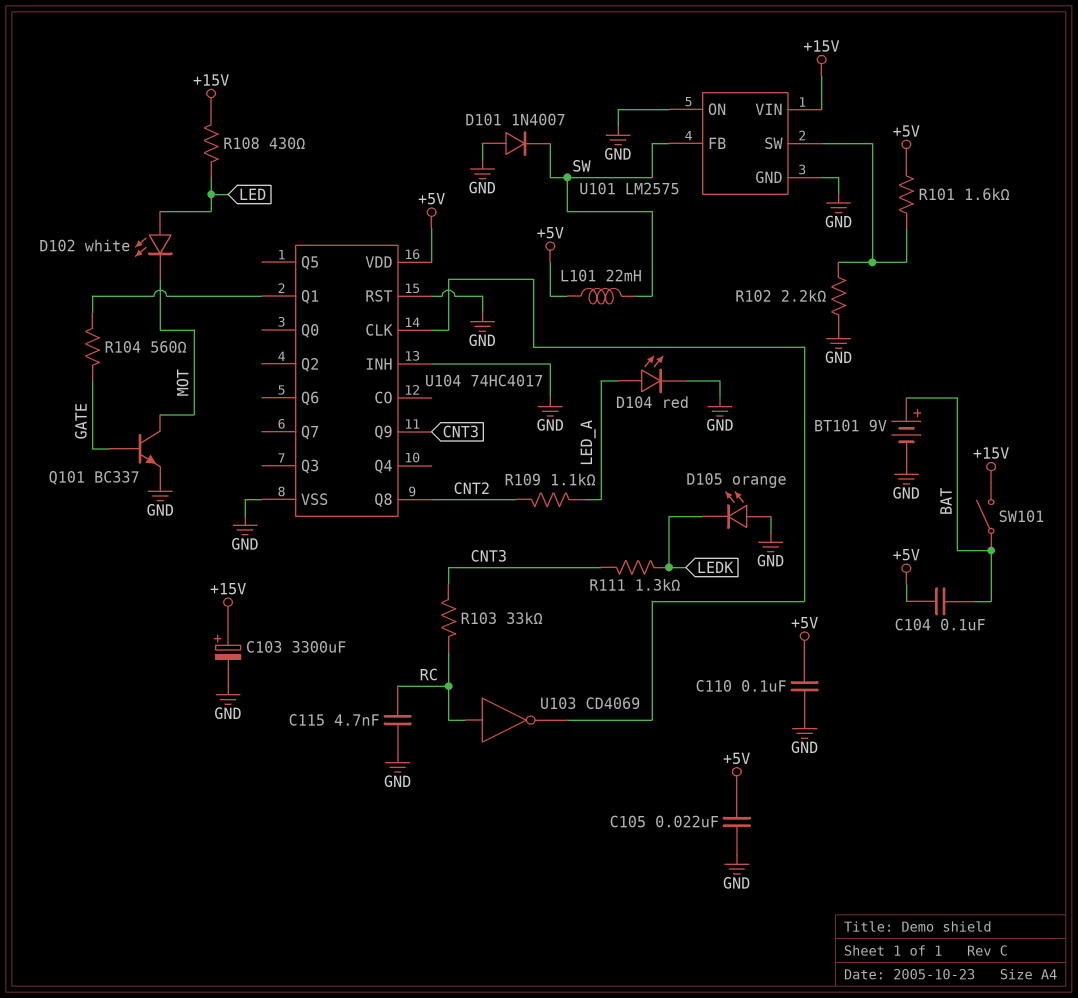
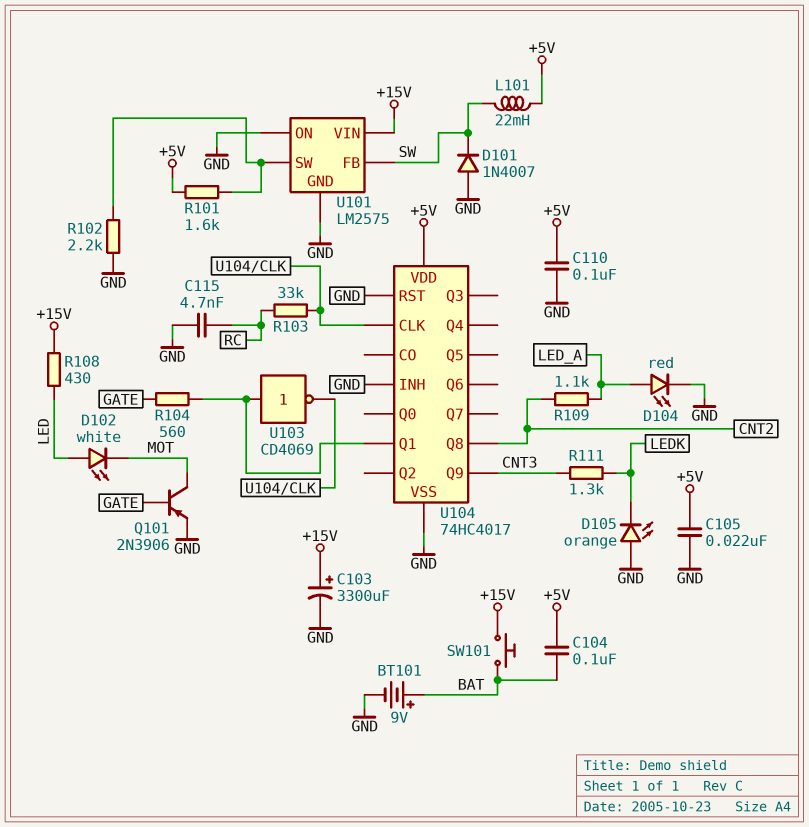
Q101: NPN BC337 (B GATE, C MOT, E GND) -> PNP 2N3906 (B GATE, C MOT, E GND)
R103: 33k (CNT3, RC) -> 33k (RC, U104/CLK)
SW101: switch (+15V, BAT) -> button (+15V, BAT)
U103: NOT CD4069 (in RC, out U104/CLK) -> NOT CD4069 (in U104/Q1, out U104/CLK)

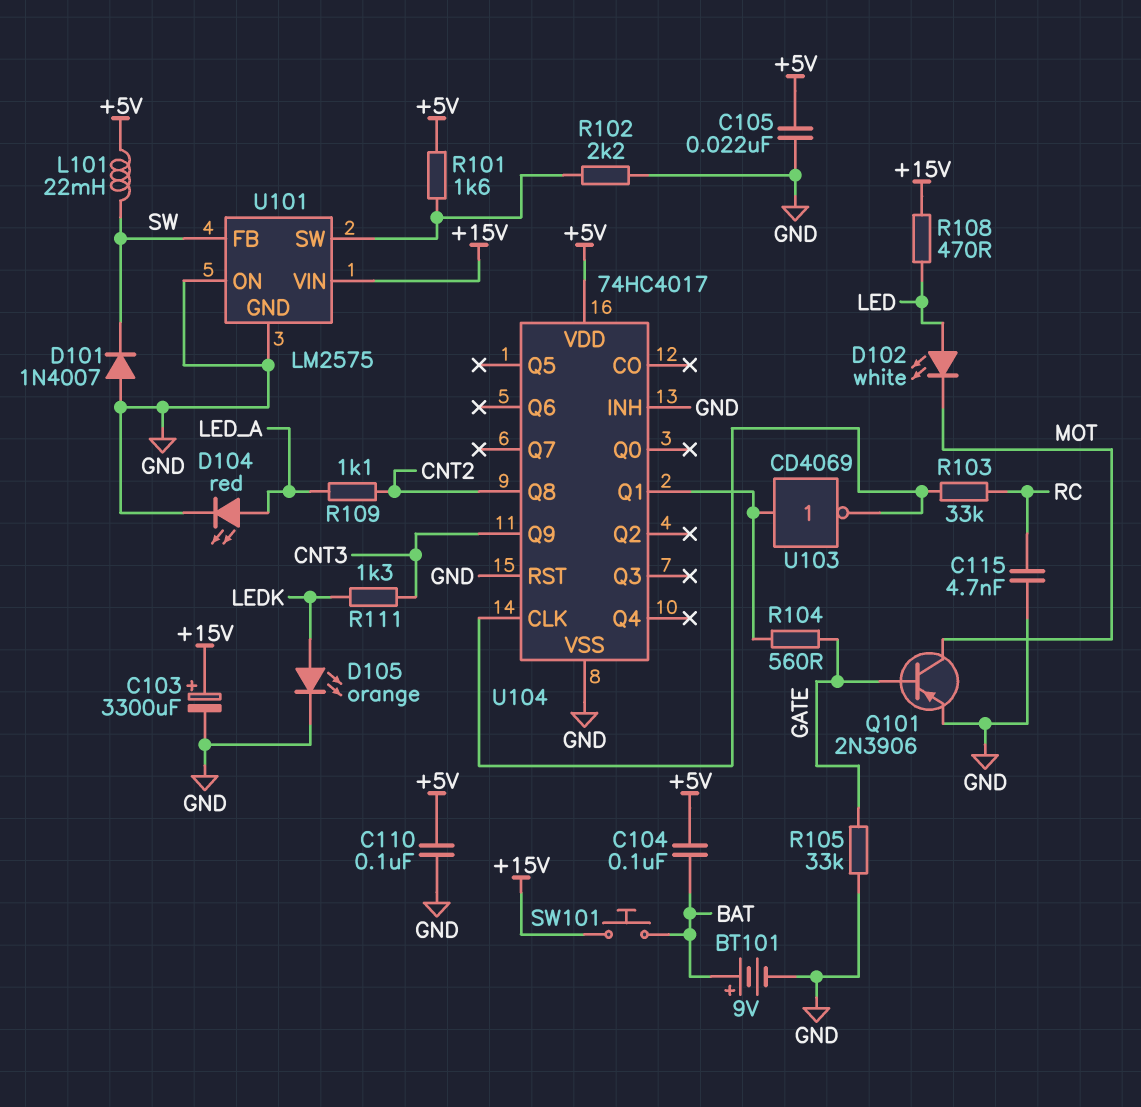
D105: LED orange (A GND, K LEDK) -> LED orange (A LEDK, K GND)
R105: none -> 33k (GATE, GND)
R108: 430 (+15V, LED) -> 470 (+15V, LED)

